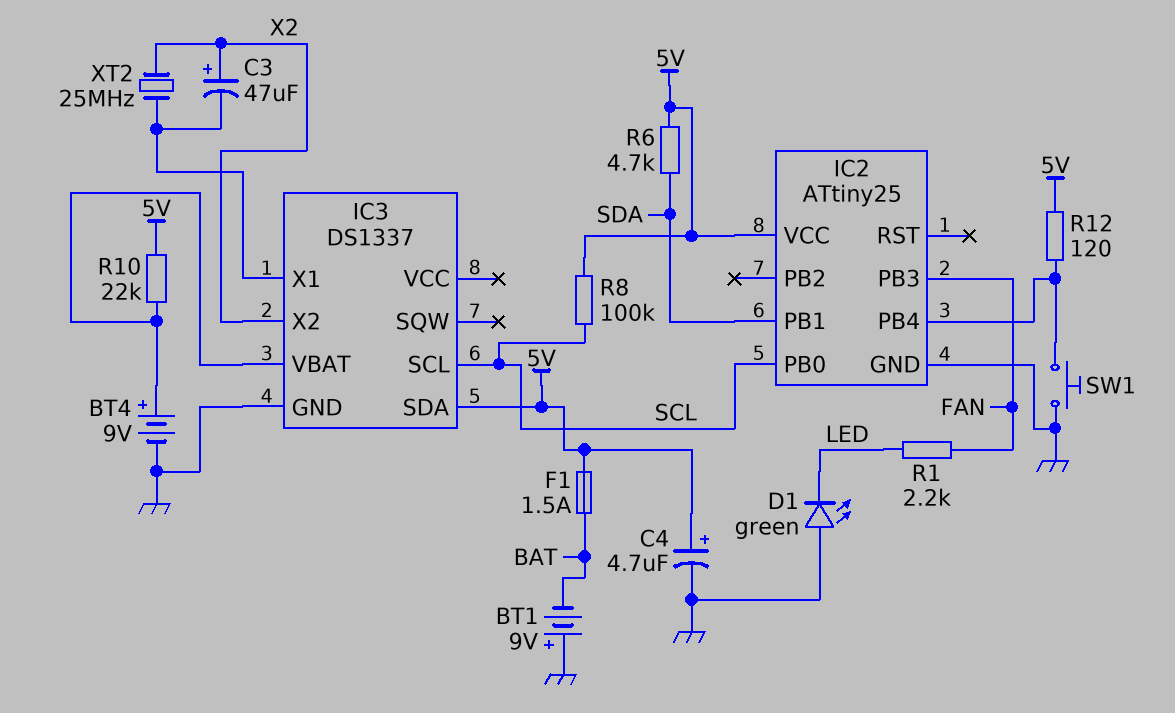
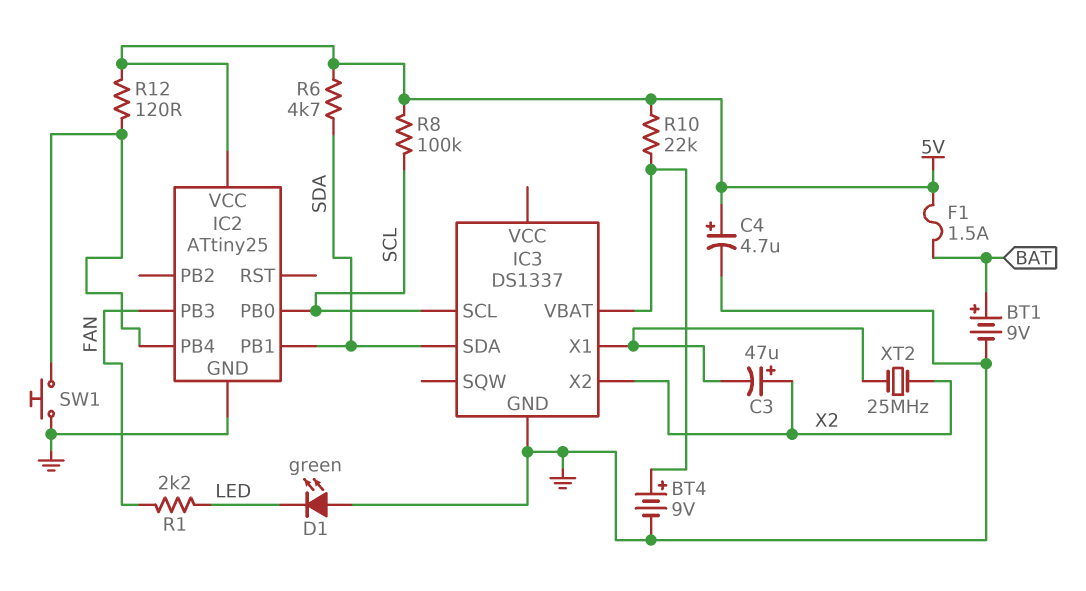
BT1: 9V (plus GND, minus BAT) -> 9V (plus BAT, minus GND)
IC3 pin SDA: 5V -> SDA

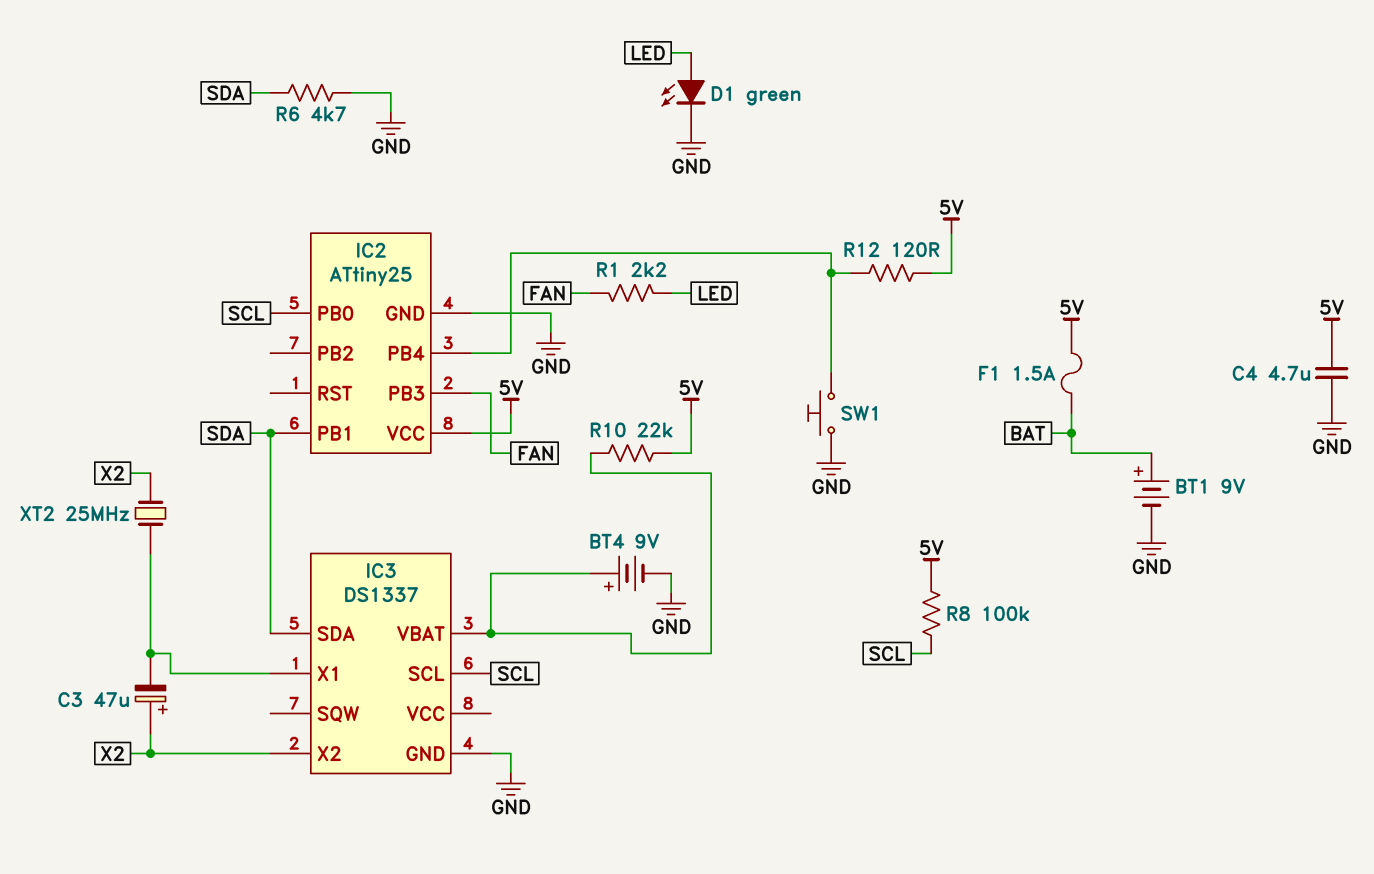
C4: 4.7uF (plus 5V, minus GND) -> 4.7uF (5V, GND)
D1: LED green (A GND, K LED) -> LED green (A LED, K GND)
R6: 4.7k (5V, SDA) -> 4.7k (GND, SDA)

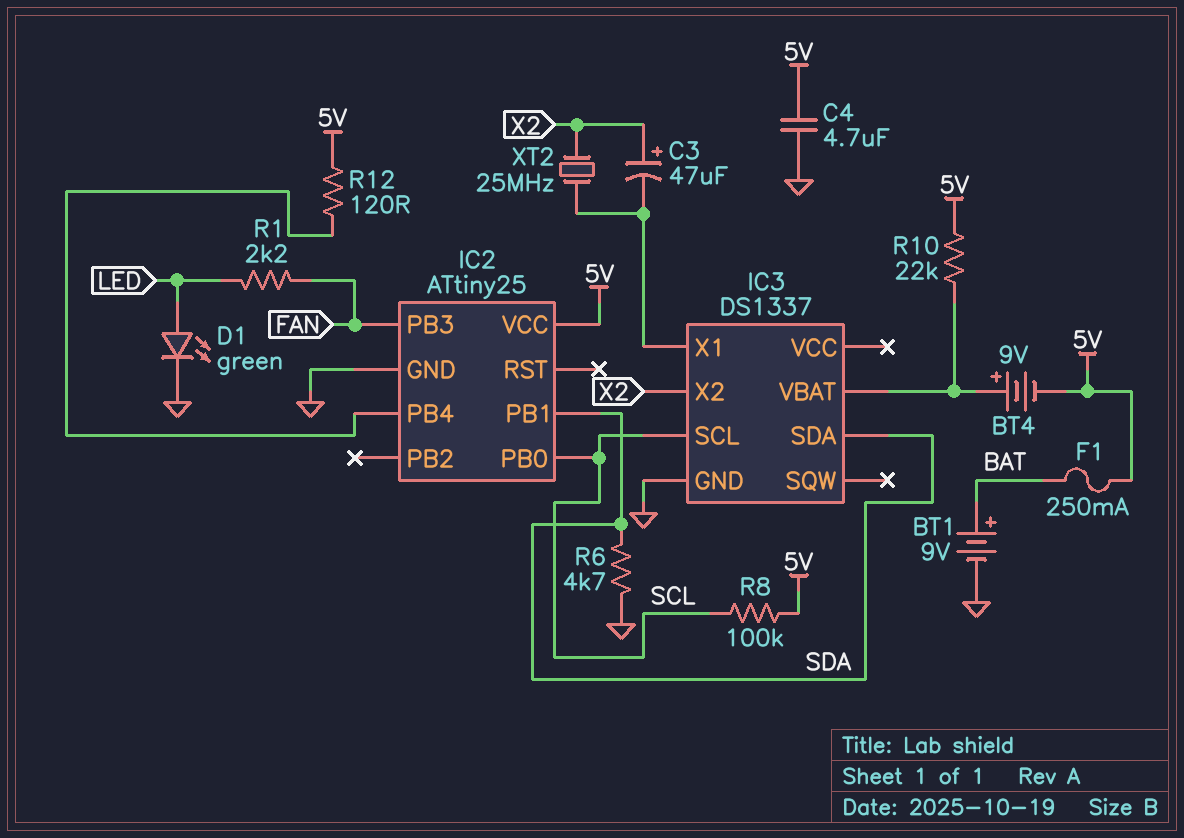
BT4: 9V (plus IC3/VBAT, minus GND) -> 9V (plus IC3/VBAT, minus 5V)
F1: 1.5A (5V, BAT) -> 250mA (5V, BAT)
SW1: button (GND, IC2/PB4) -> none

